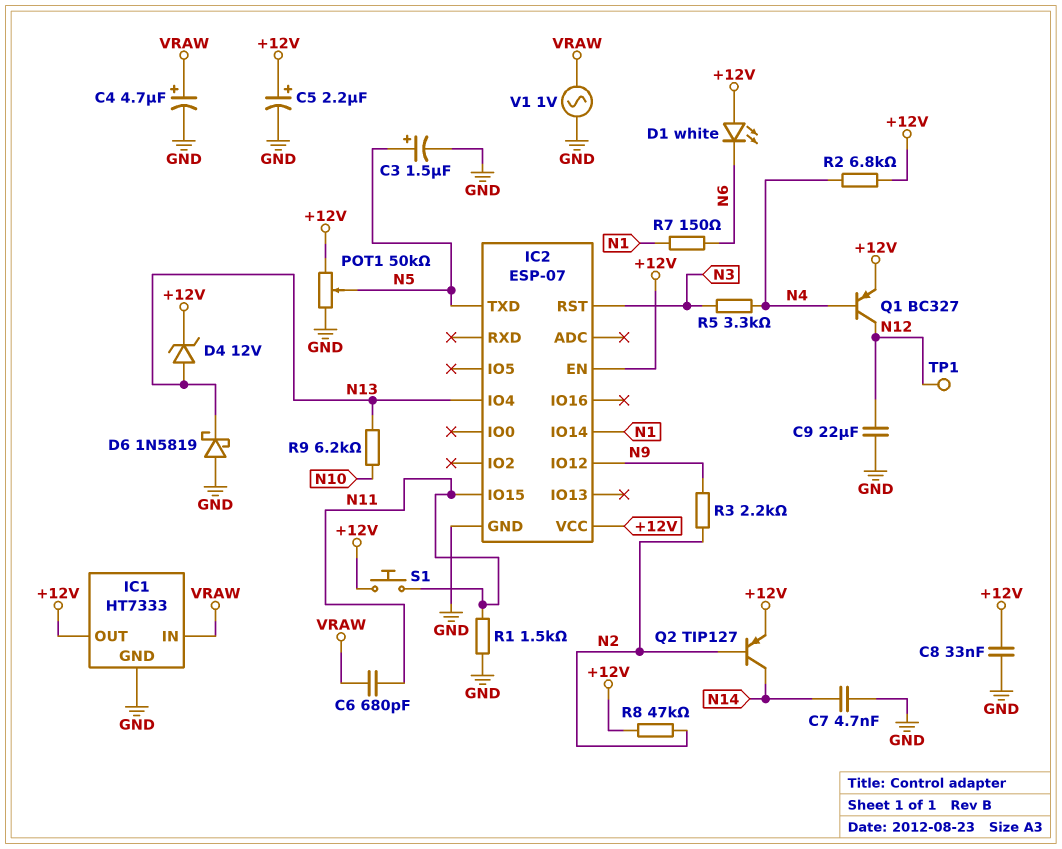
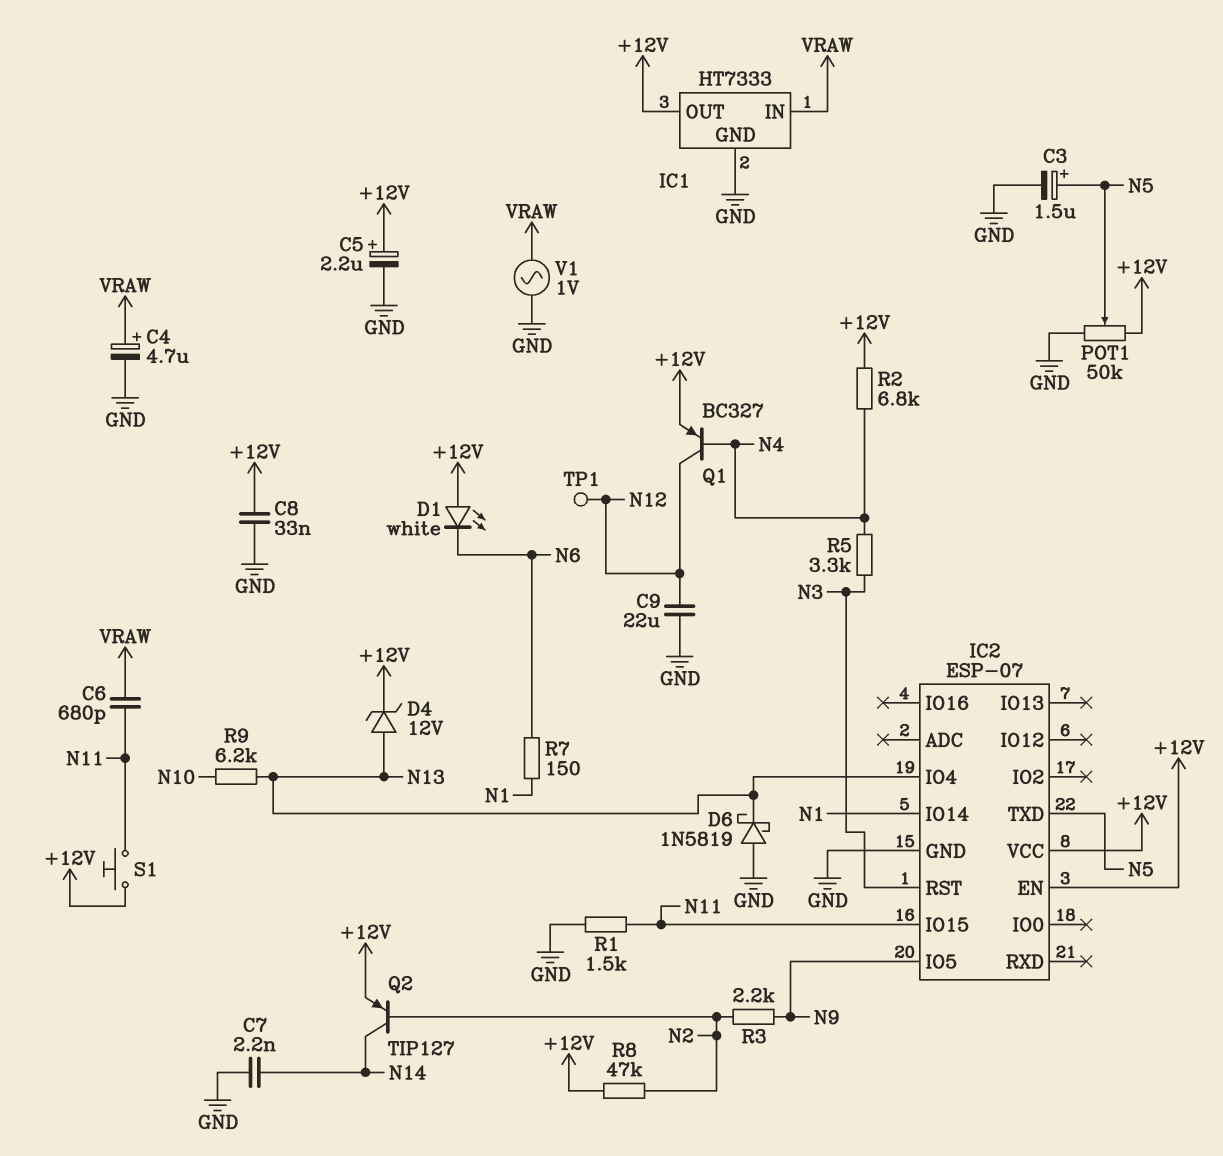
C7: 4.7nF (GND, N14) -> 2.2nF (GND, N14)
IC2 pin IO5: none -> N9
IC2 pin IO12: N9 -> none

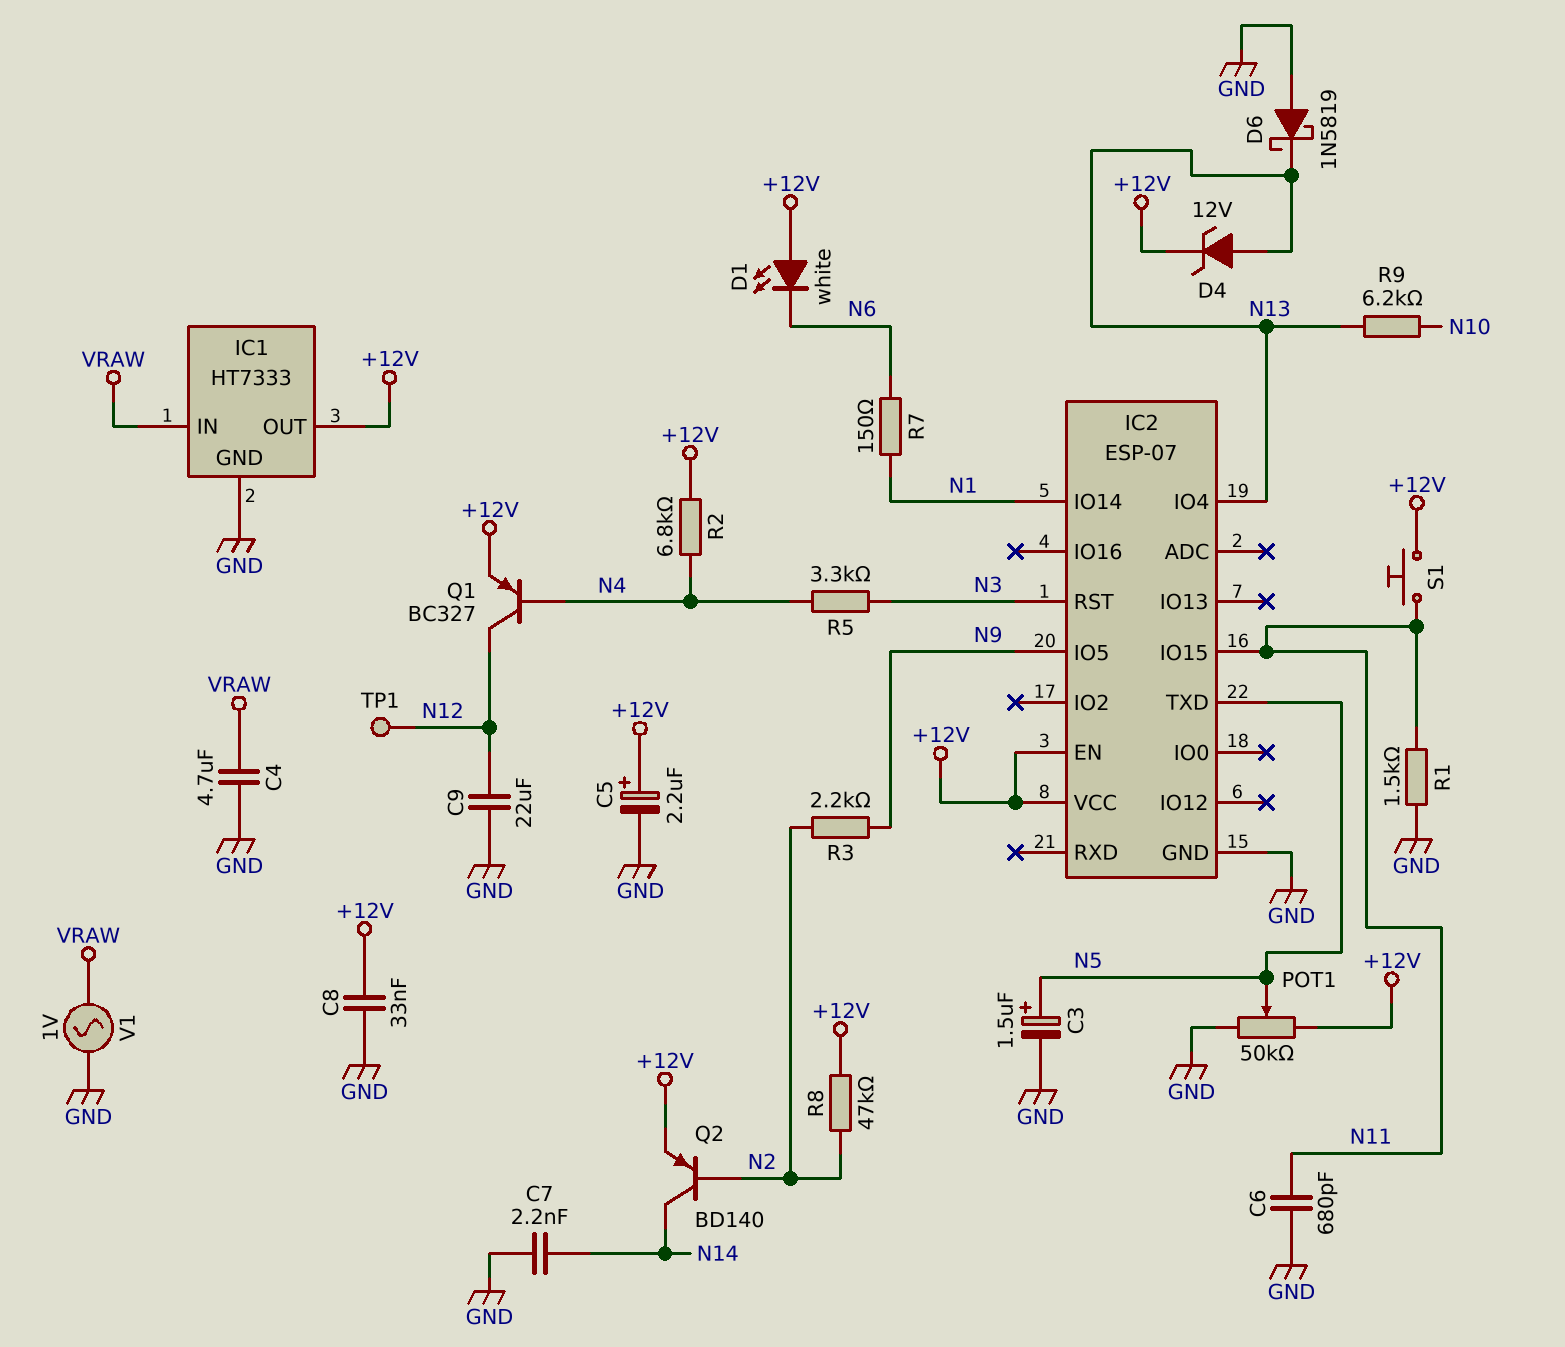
C4: 4.7uF (plus VRAW, minus GND) -> 4.7uF (GND, VRAW)
C6: 680pF (N11, VRAW) -> 680pF (GND, N11)
Q2: PNP TIP127 (B N2, C N14, E +12V) -> PNP BD140 (B N2, C N14, E +12V)

